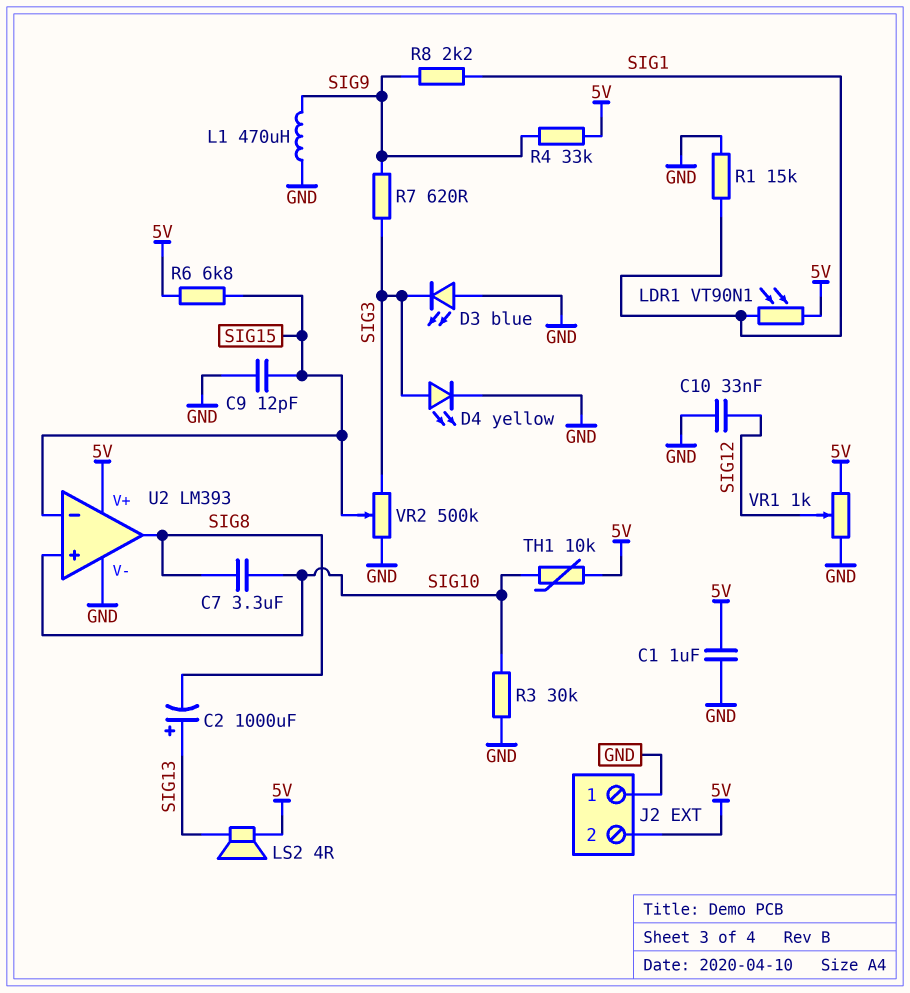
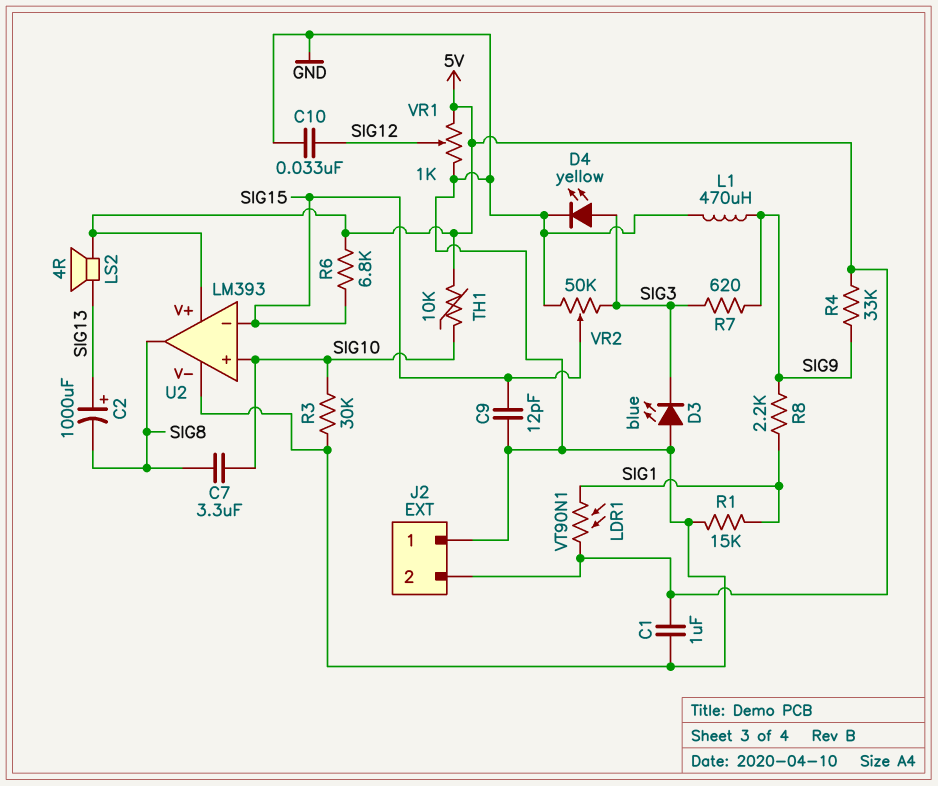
VR2: 500k (GND, SIG3, wiper SIG15) -> 50k (GND, SIG3, wiper SIG15)

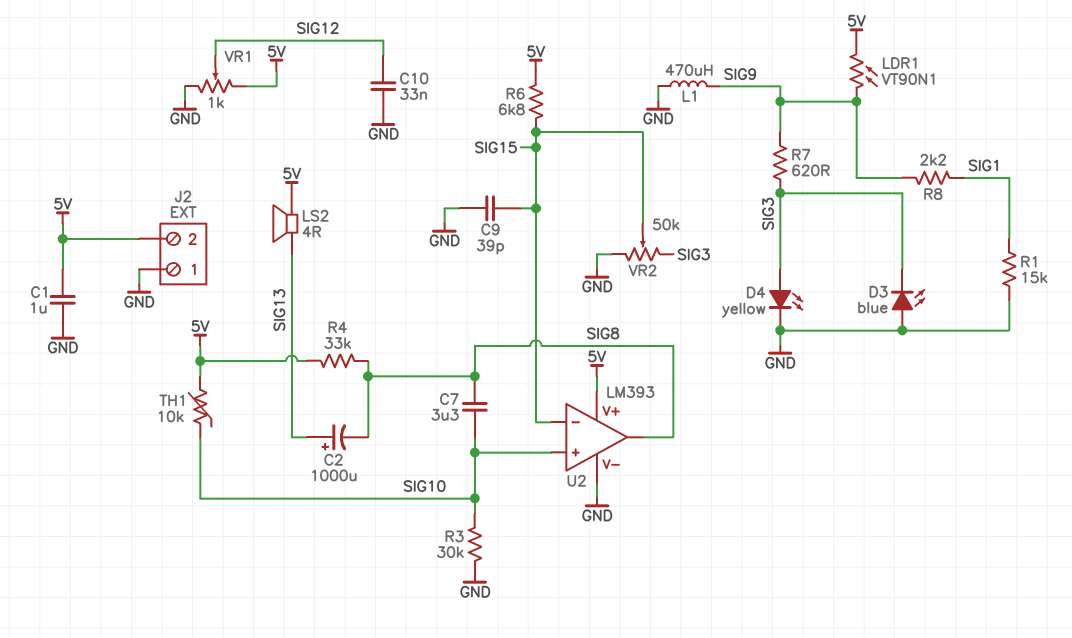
C9: 12pF (GND, SIG15) -> 39pF (GND, SIG15)
LDR1: VT90N1 (5V, SIG1) -> VT90N1 (5V, SIG9)
R4: 33k (5V, SIG9) -> 33k (5V, SIG8)

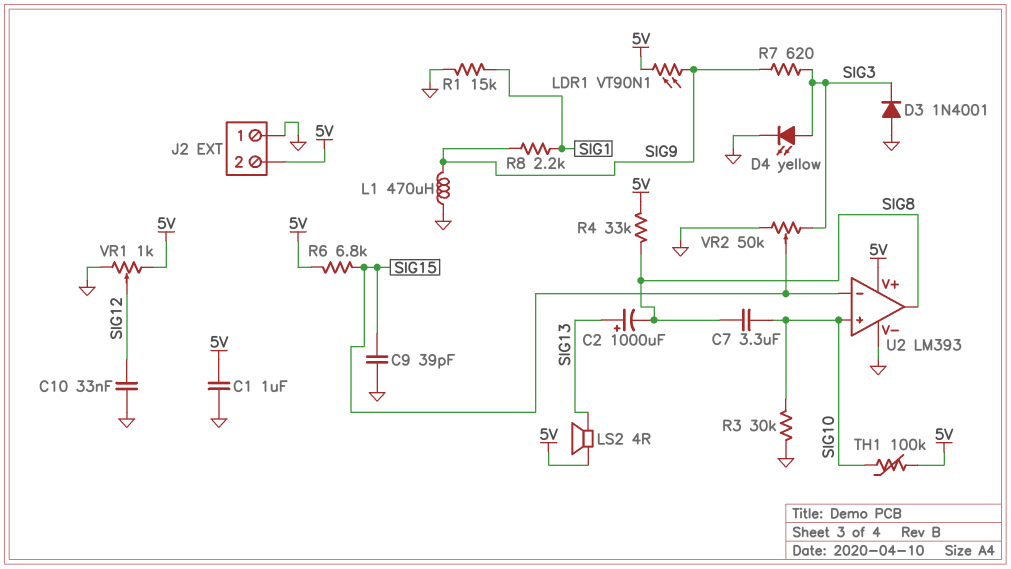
D3: LED blue (A GND, K SIG3) -> diode 1N4001 (A GND, K SIG3)
TH1: 10k (5V, SIG10) -> 100k (5V, SIG10)

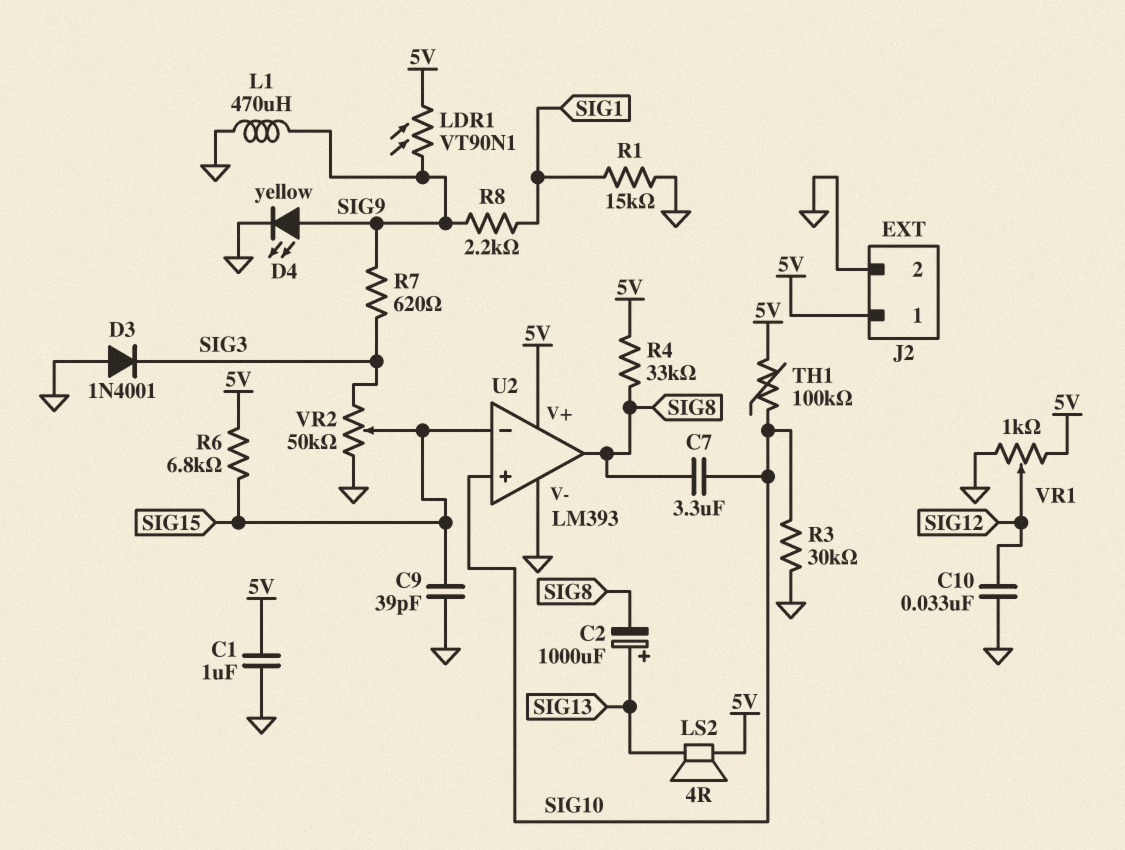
D4: LED yellow (A SIG3, K GND) -> LED yellow (A SIG9, K GND)
J2 pin 1: GND -> 5V
J2 pin 2: 5V -> GND

